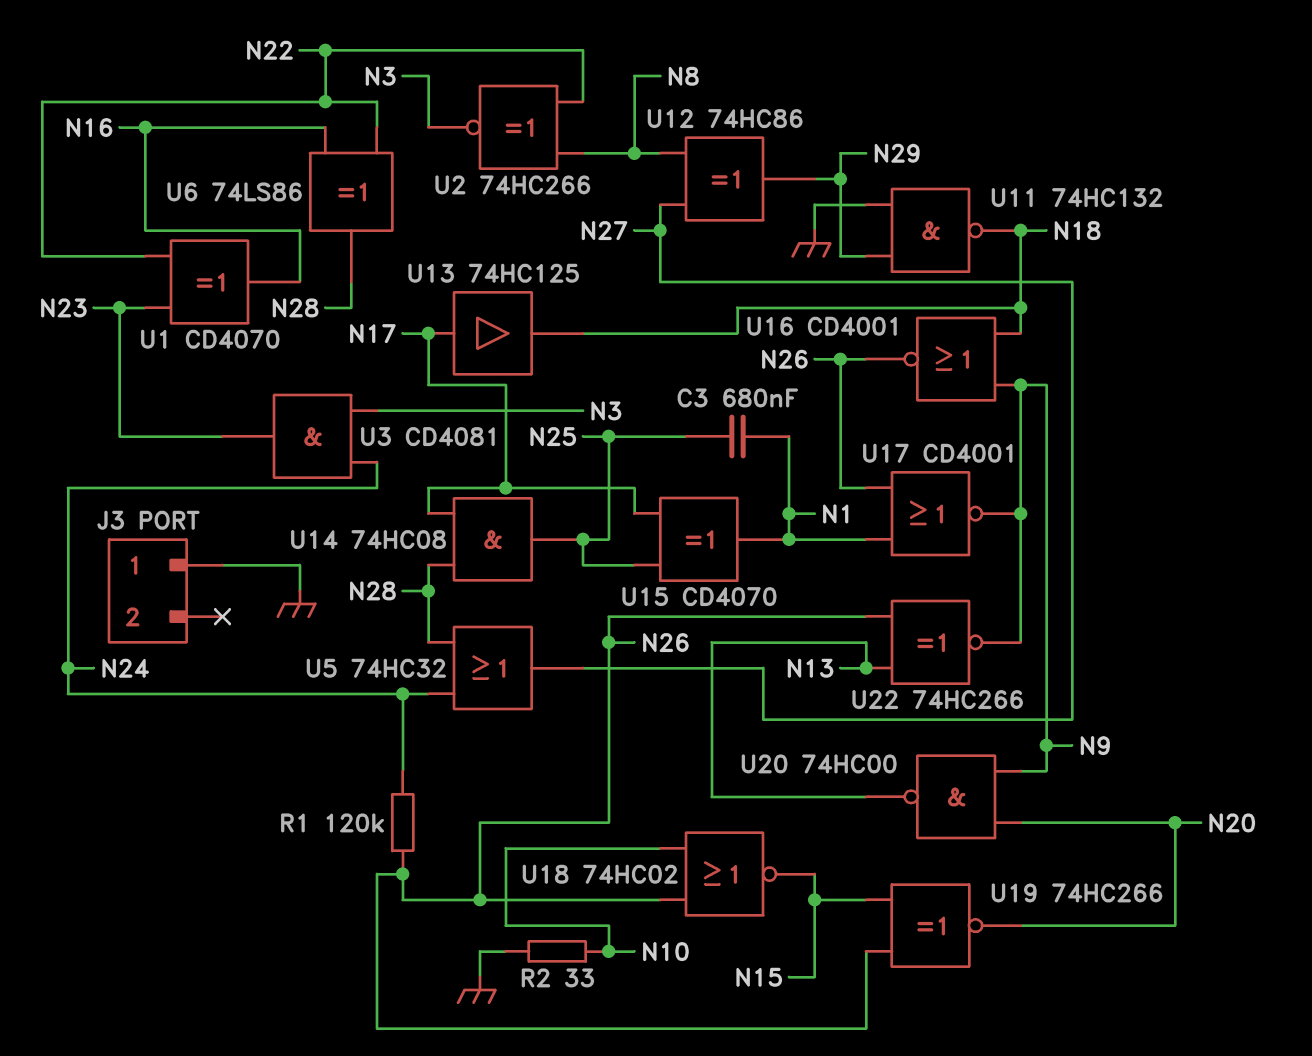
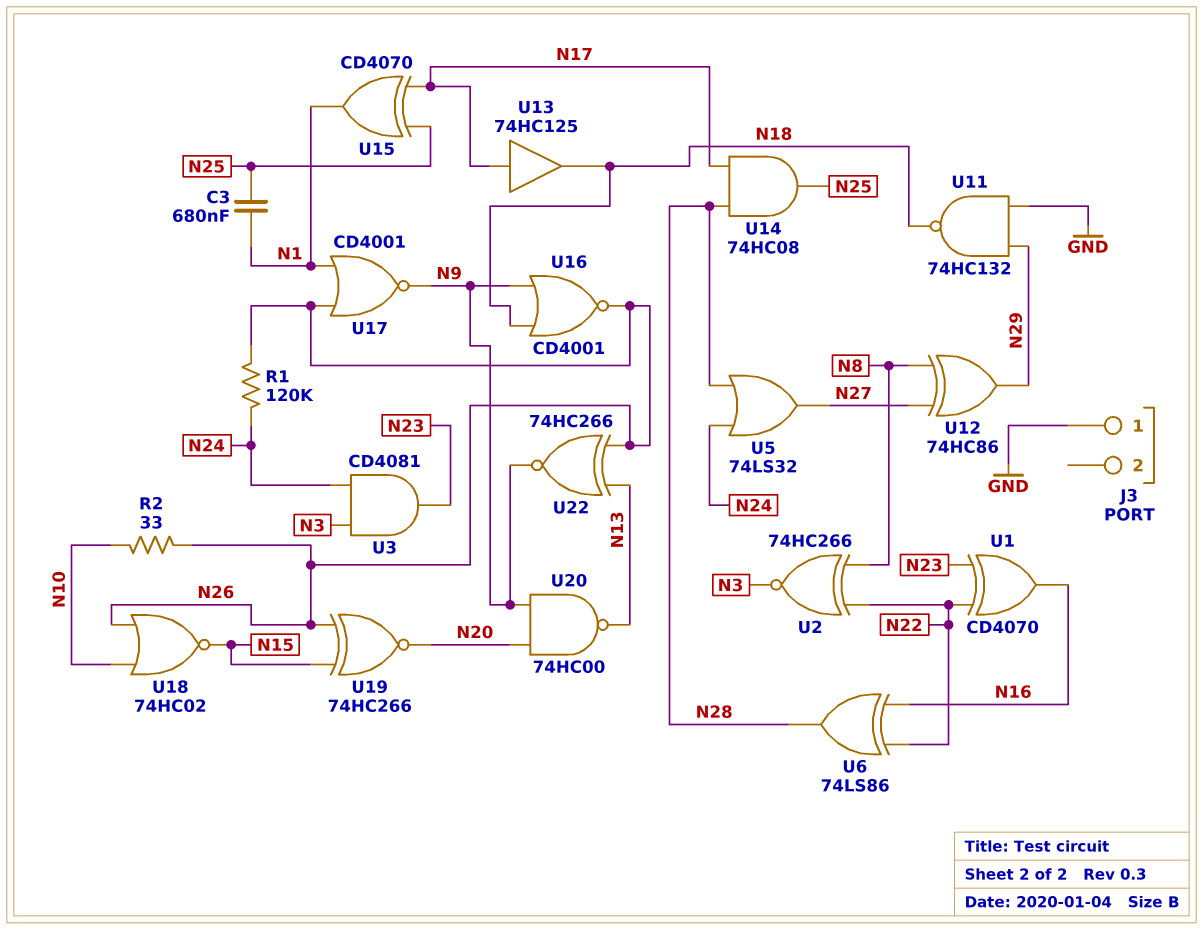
R2: 33 (GND, N10) -> 33 (N10, N26)
U5: OR 74HC32 (in N24, in N28, out N27) -> OR 74LS32 (in N24, in N28, out N27)

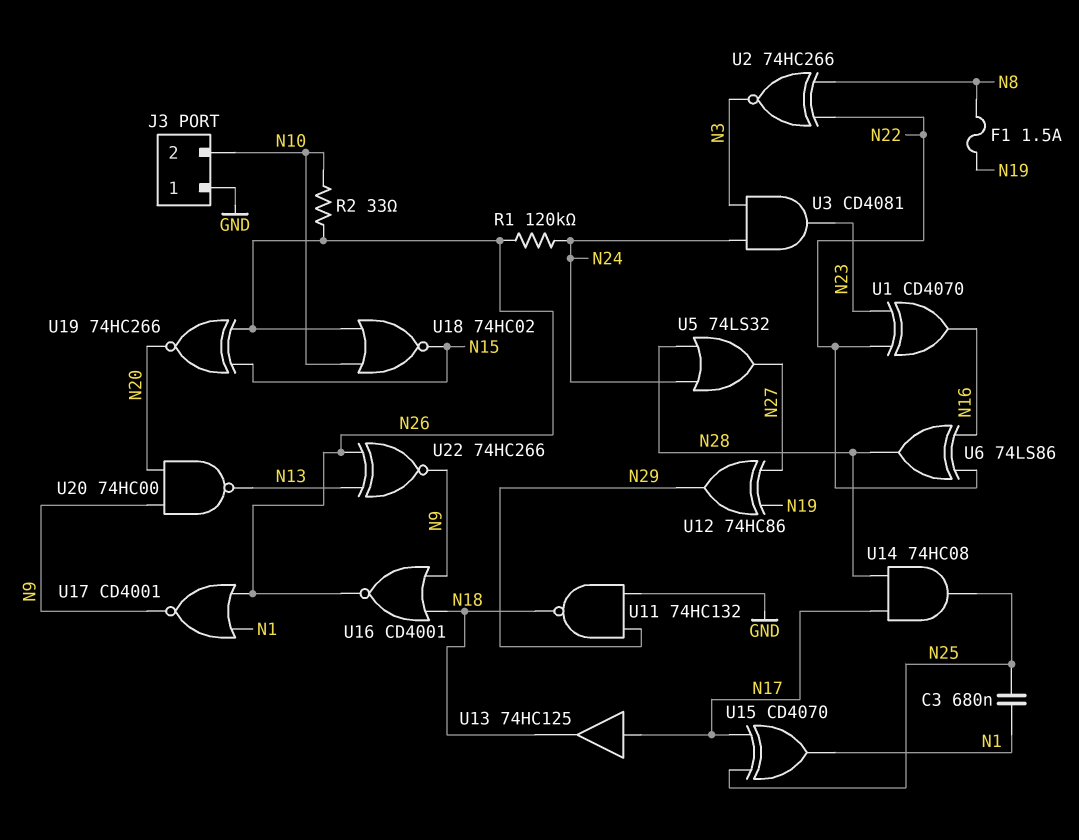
F1: none -> 1.5A (N8, N19)
J3 pin 2: none -> N10
U12: XOR 74HC86 (in N8, in N27, out N29) -> XOR 74HC86 (in N19, in N27, out N29)

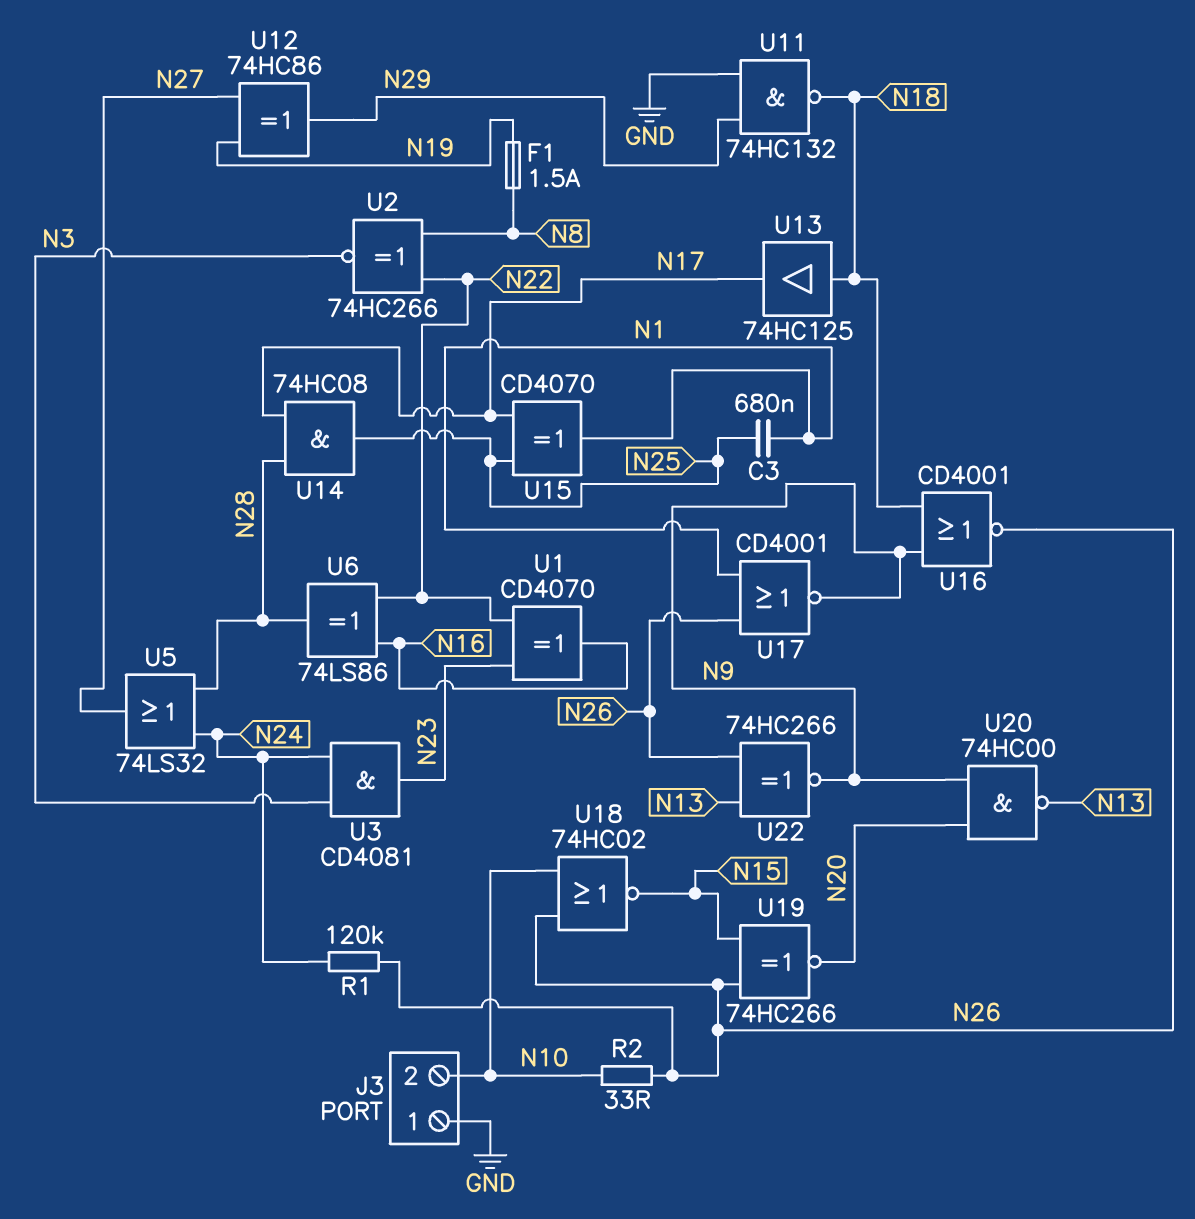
U13: buffer 74HC125 (in N17, out N18) -> buffer 74HC125 (in N18, out N17)

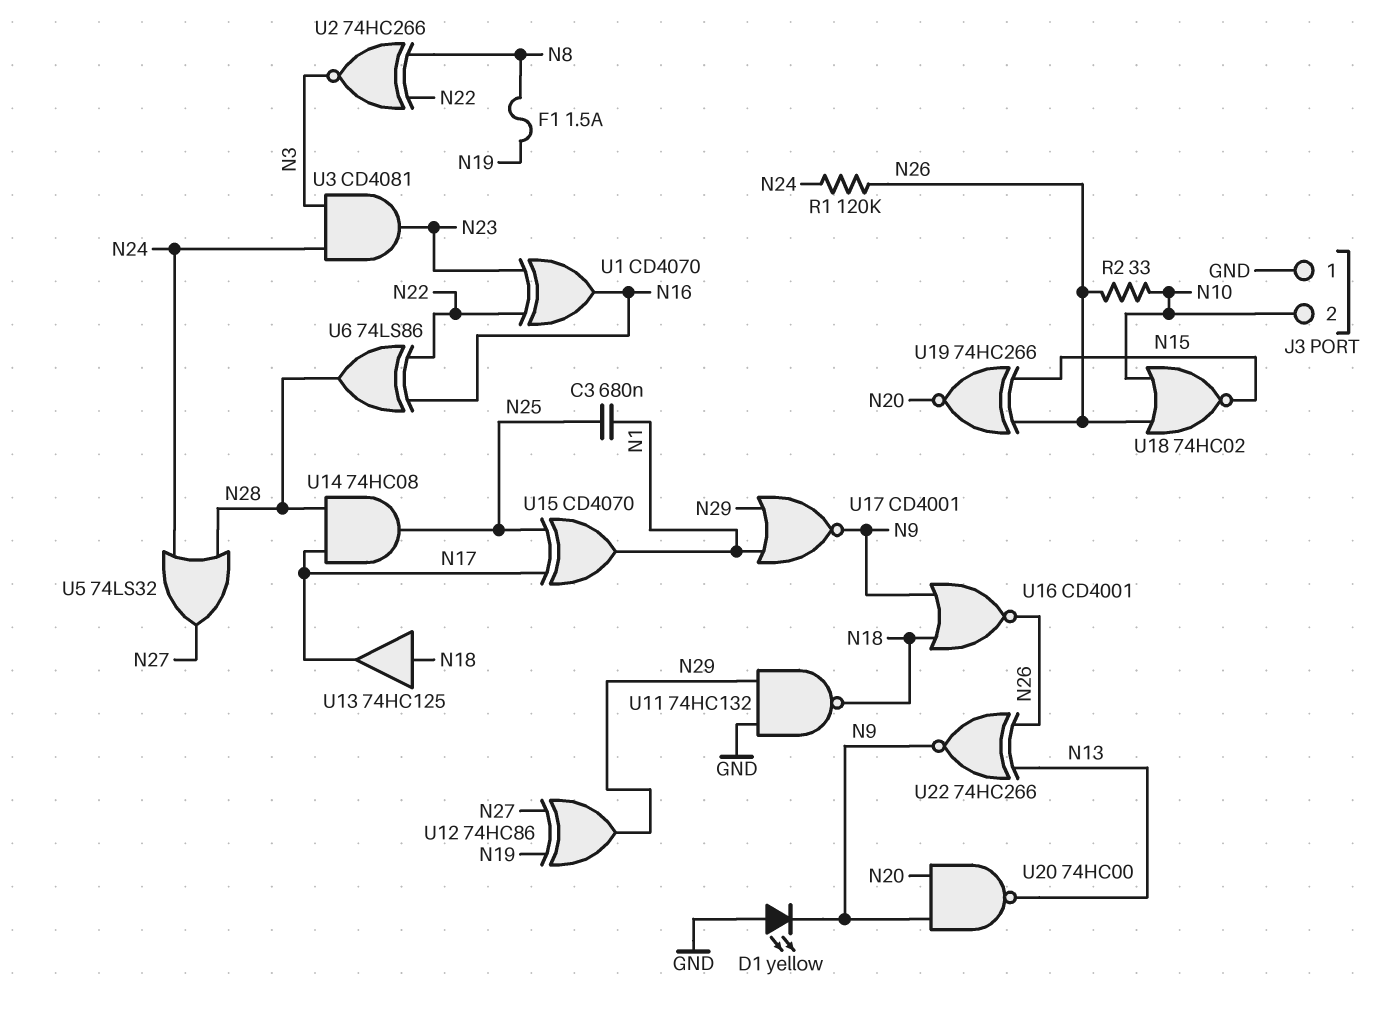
D1: none -> LED yellow (A GND, K N9)
U17: NOR CD4001 (in N1, in N26, out N9) -> NOR CD4001 (in N1, in N29, out N9)

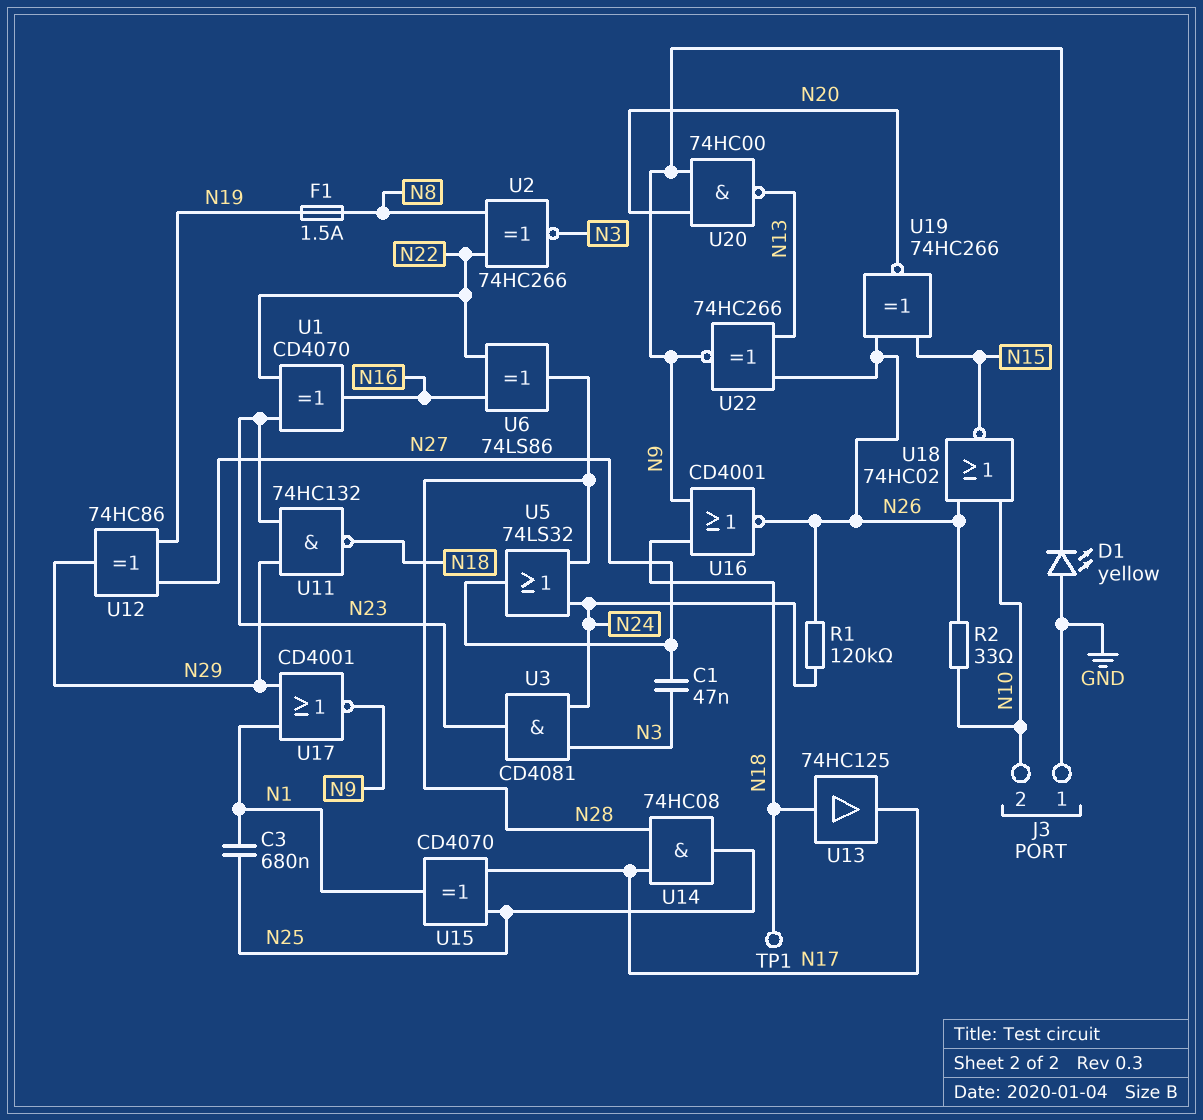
C1: none -> 47nF (N3, N27)
TP1: none -> test point (N18)
U11: NAND 74HC132 (in GND, in N29, out N18) -> NAND 74HC132 (in N23, in N29, out N18)

